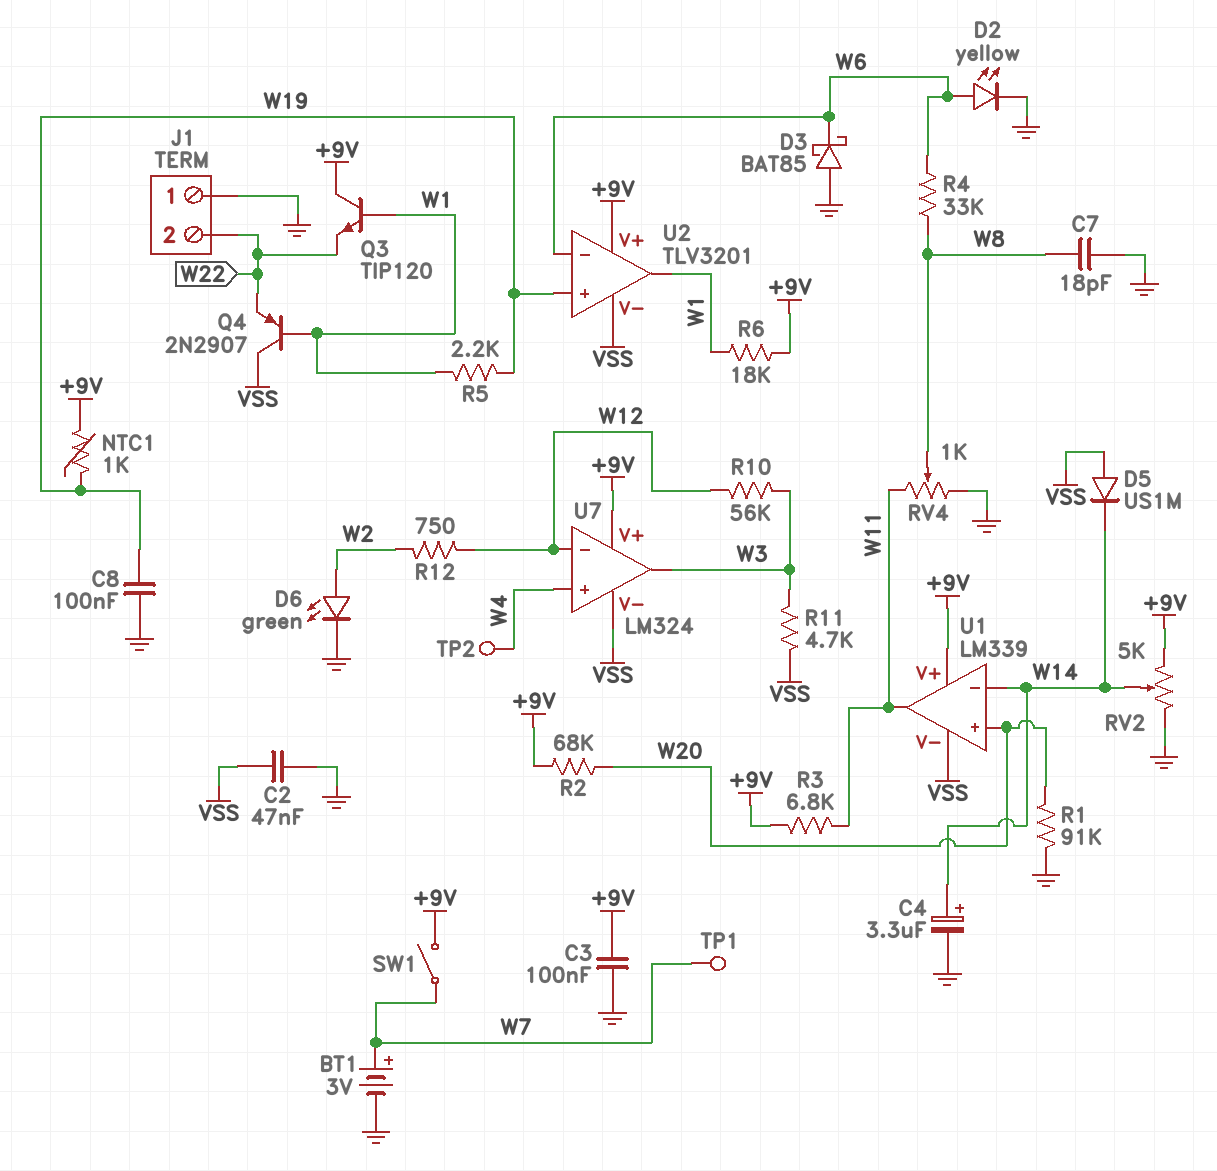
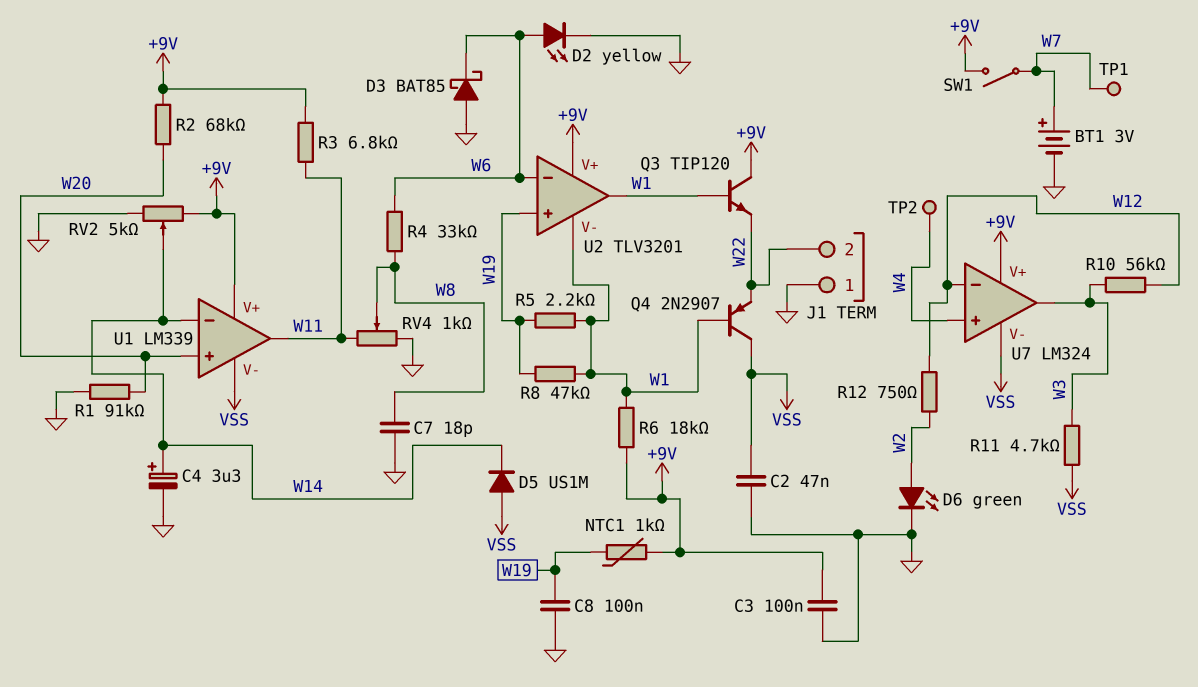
R8: none -> 47k (W1, W19)
U2 pin V-: VSS -> W1

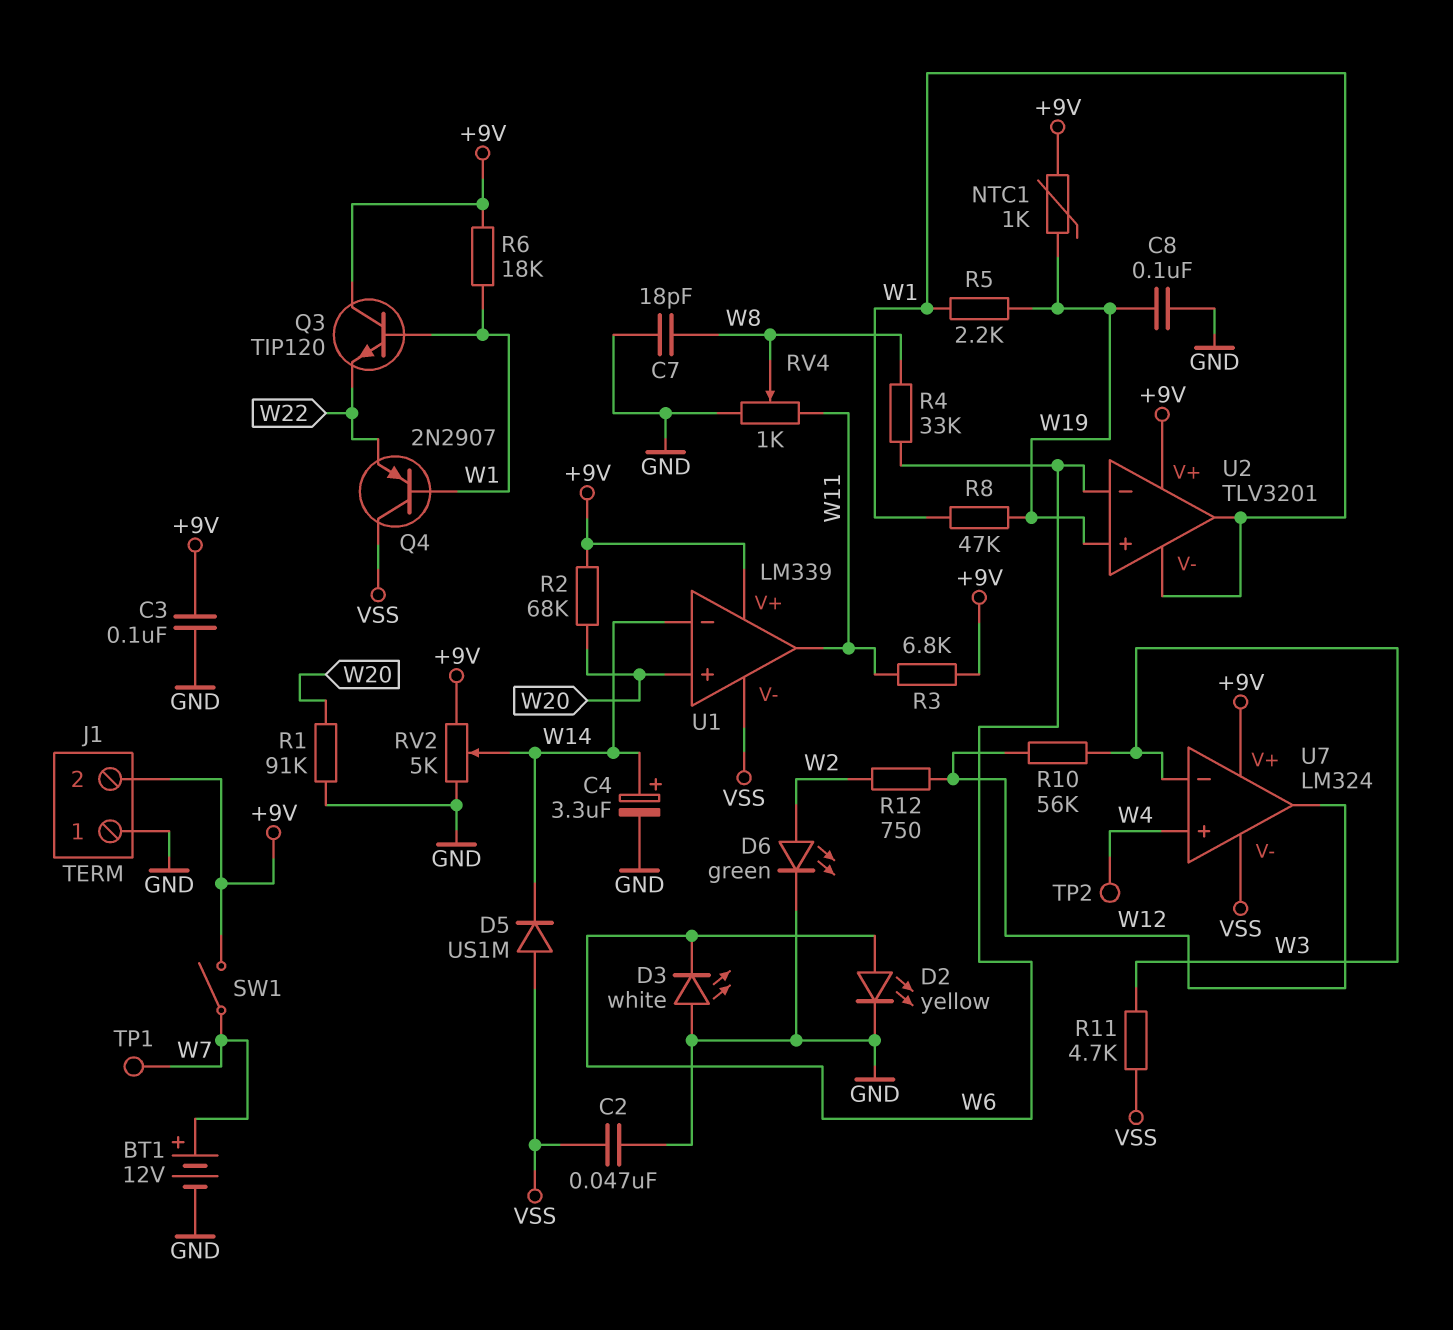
BT1: 3V (plus W7, minus GND) -> 12V (plus W7, minus GND)
D3: schottky BAT85 (A GND, K W6) -> LED white (A GND, K W6)
J1 pin 2: W22 -> +9V
U7 pin in-: W12 -> W3
U7 pin out: W3 -> W12

